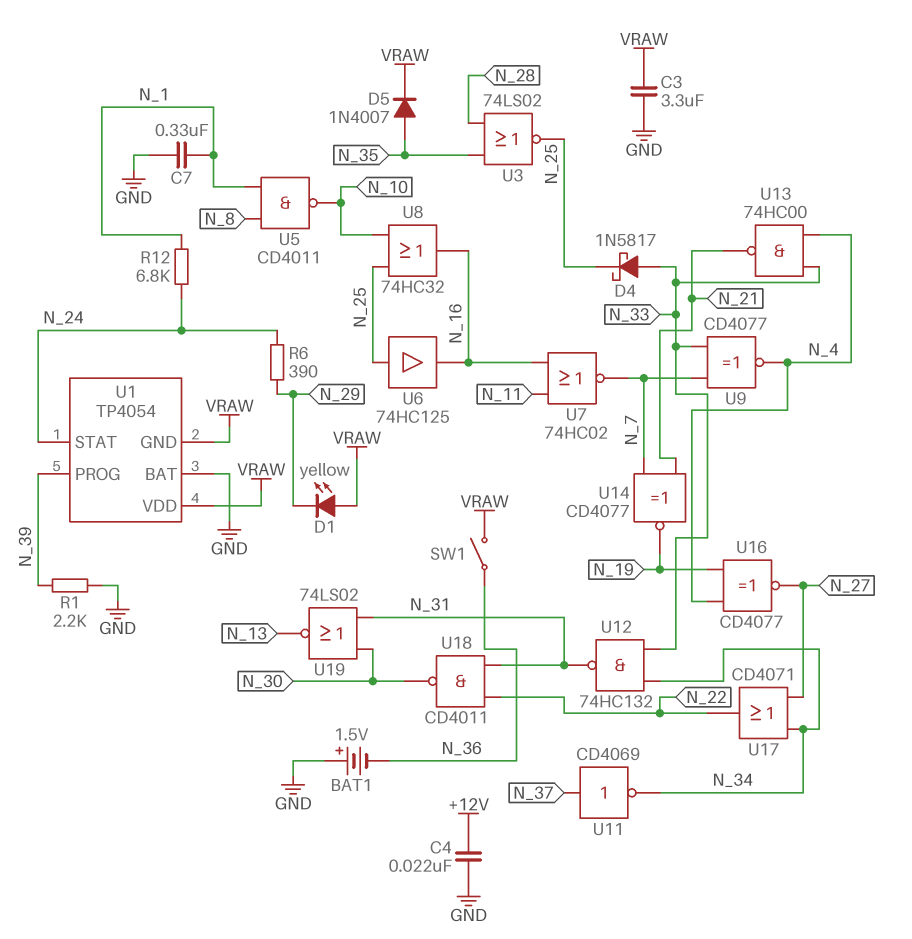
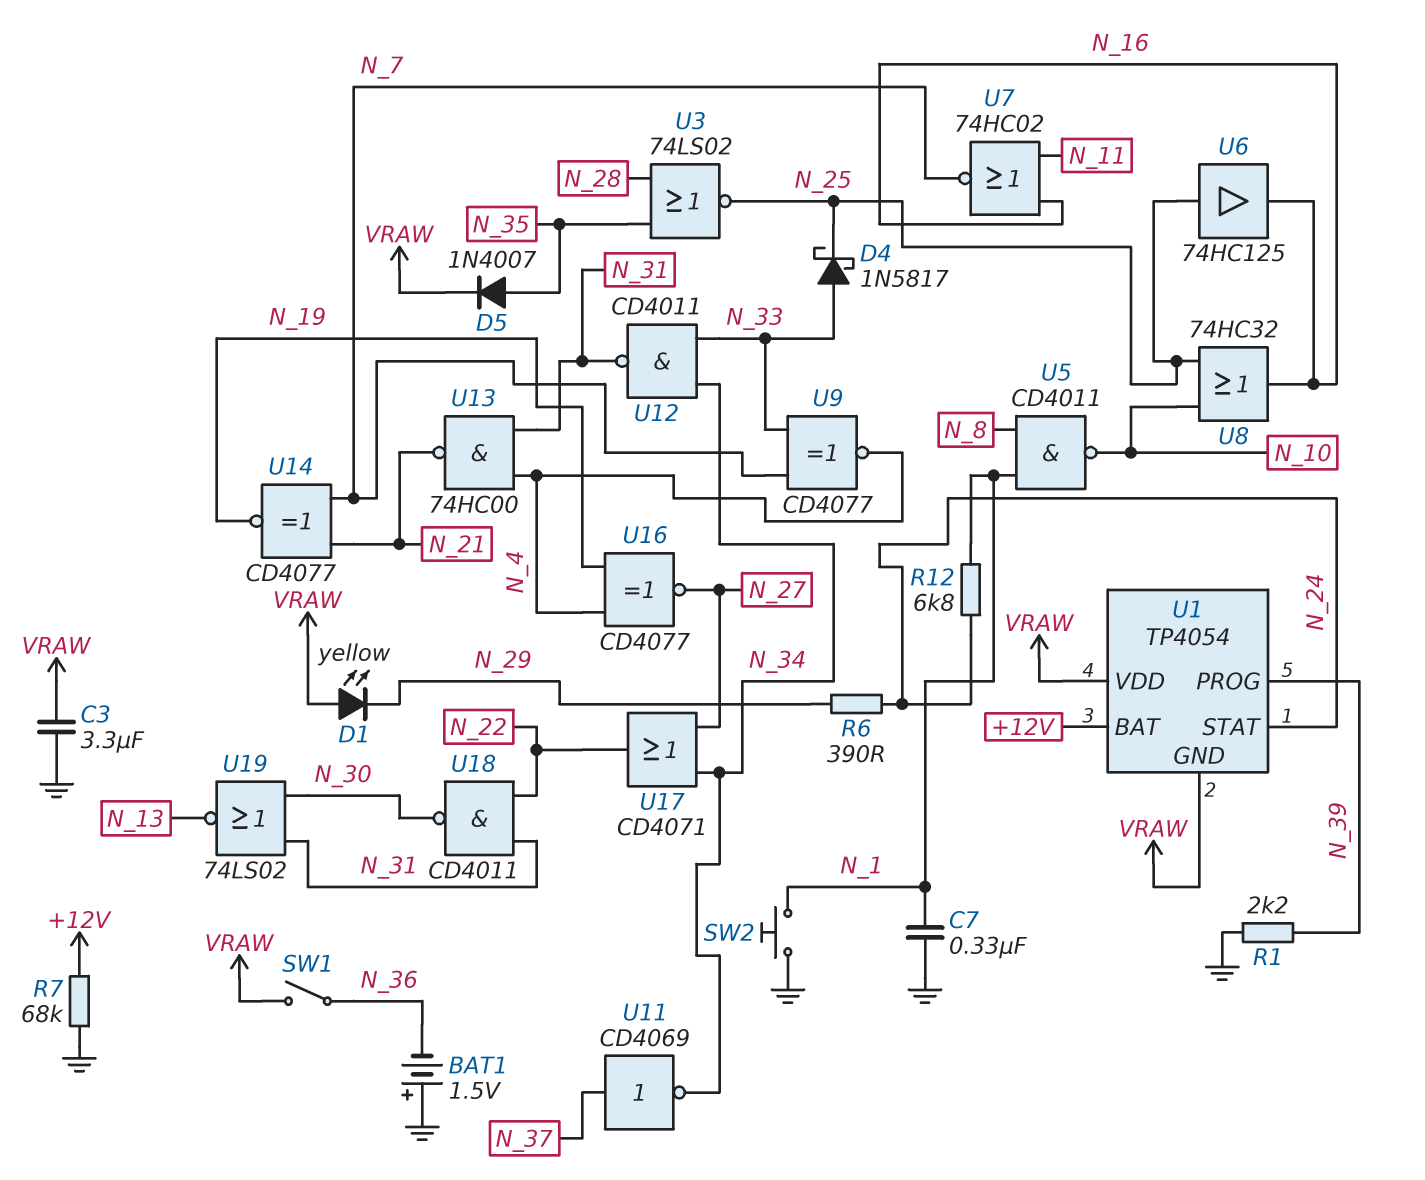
C4: 22nF (+12V, GND) -> none
R7: none -> 68k (+12V, GND)
SW2: none -> button (GND, N_1)
U1 pin BAT: GND -> +12V
U12: NAND 74HC132 (in N_33, in N_34, out N_31) -> NAND CD4011 (in N_33, in N_34, out N_31)
U13: NAND 74HC00 (in N_4, in N_33, out N_21) -> NAND 74HC00 (in N_4, in N_31, out N_21)

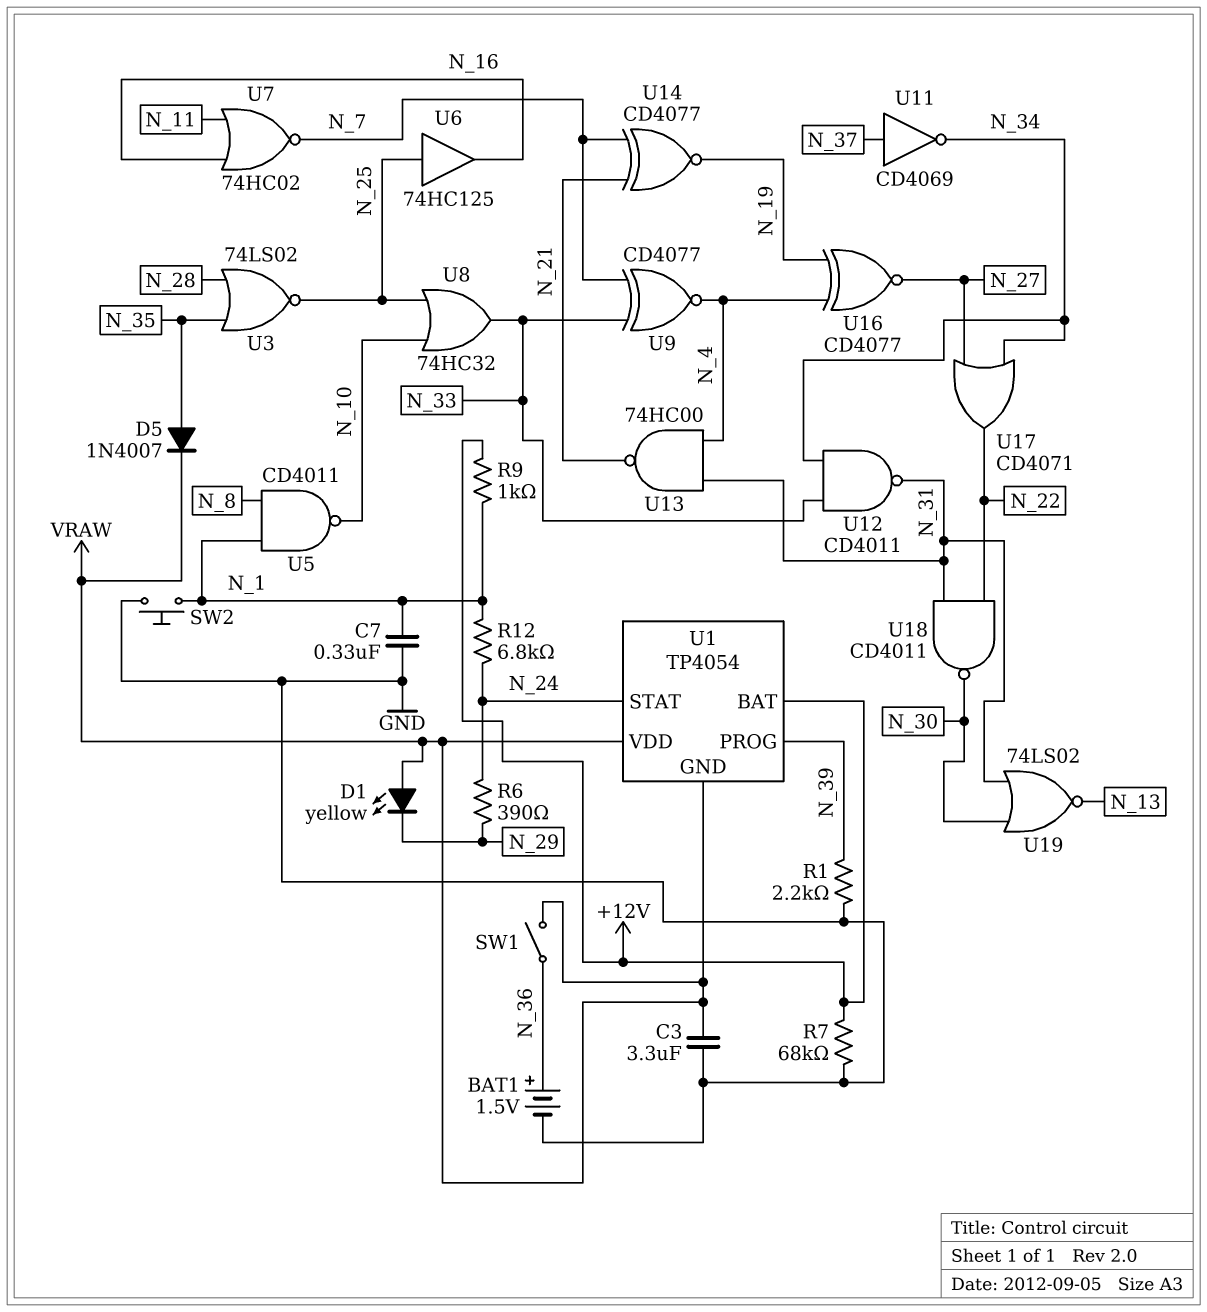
BAT1: 1.5V (plus GND, minus N_36) -> 1.5V (plus N_36, minus GND)
D4: schottky 1N5817 (A N_33, K N_25) -> none
R9: none -> 1k (+12V, N_1)
U8: OR 74HC32 (in N_10, in N_25, out N_16) -> OR 74HC32 (in N_10, in N_25, out N_33)

